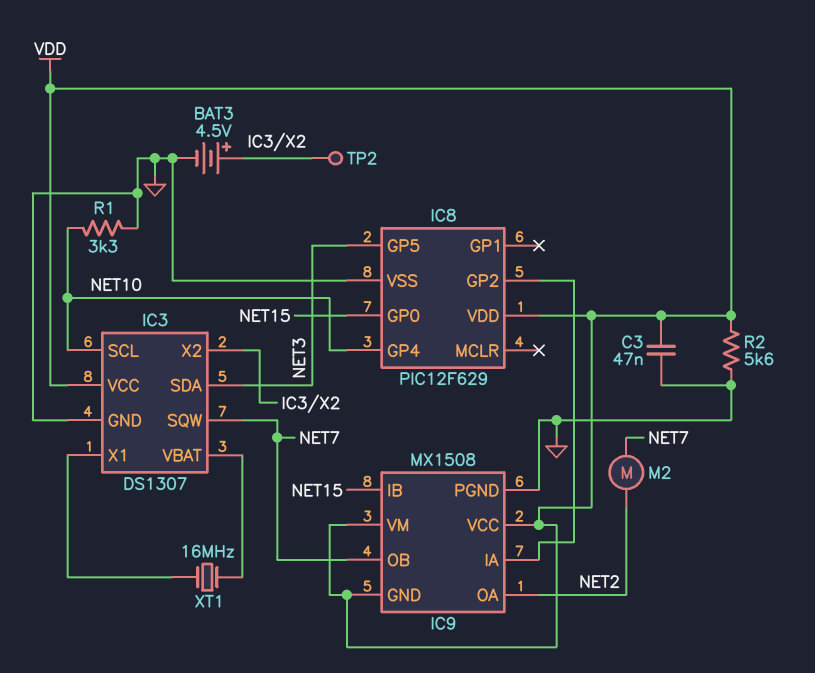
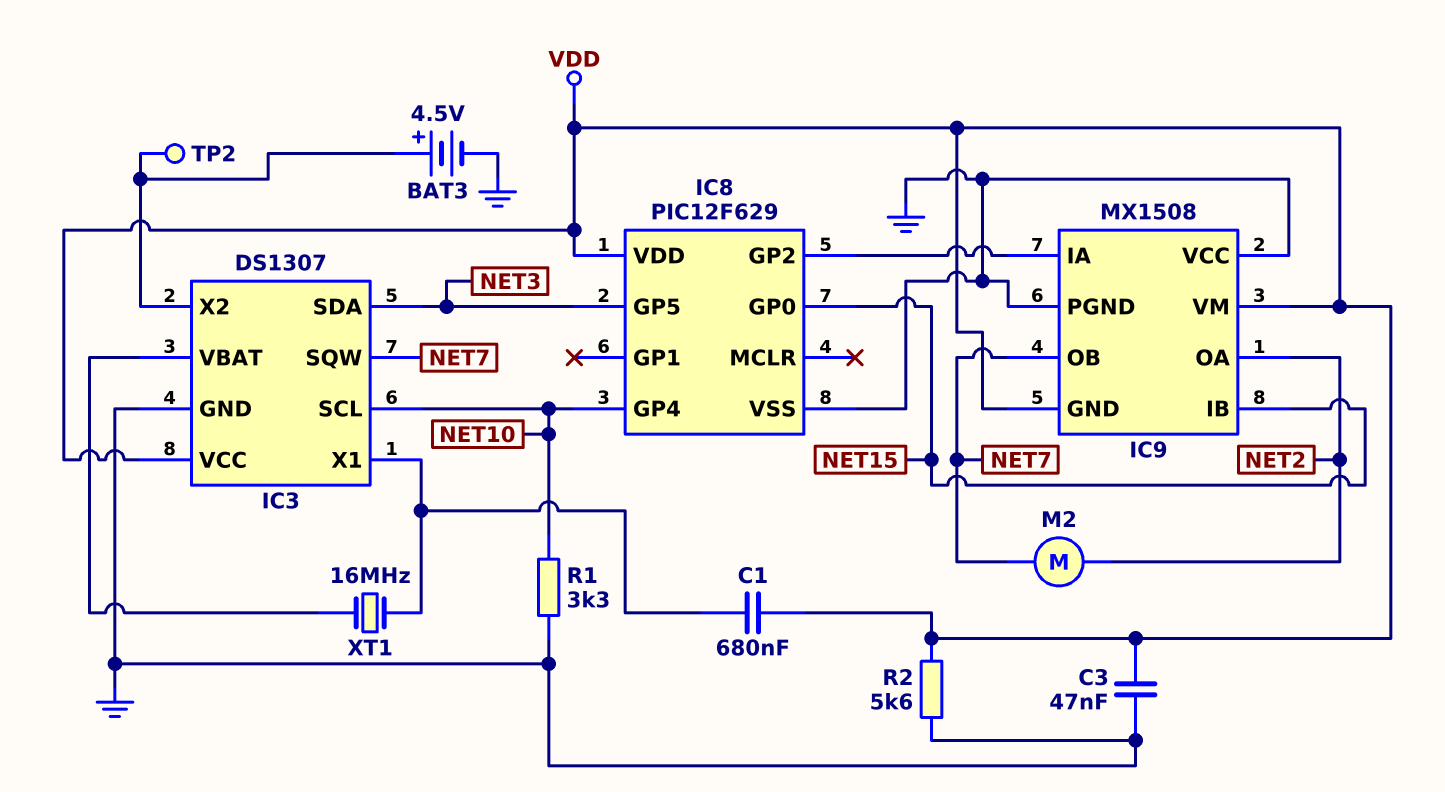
C1: none -> 680nF (IC3/X1, VDD)
IC9 pin VCC: VDD -> GND

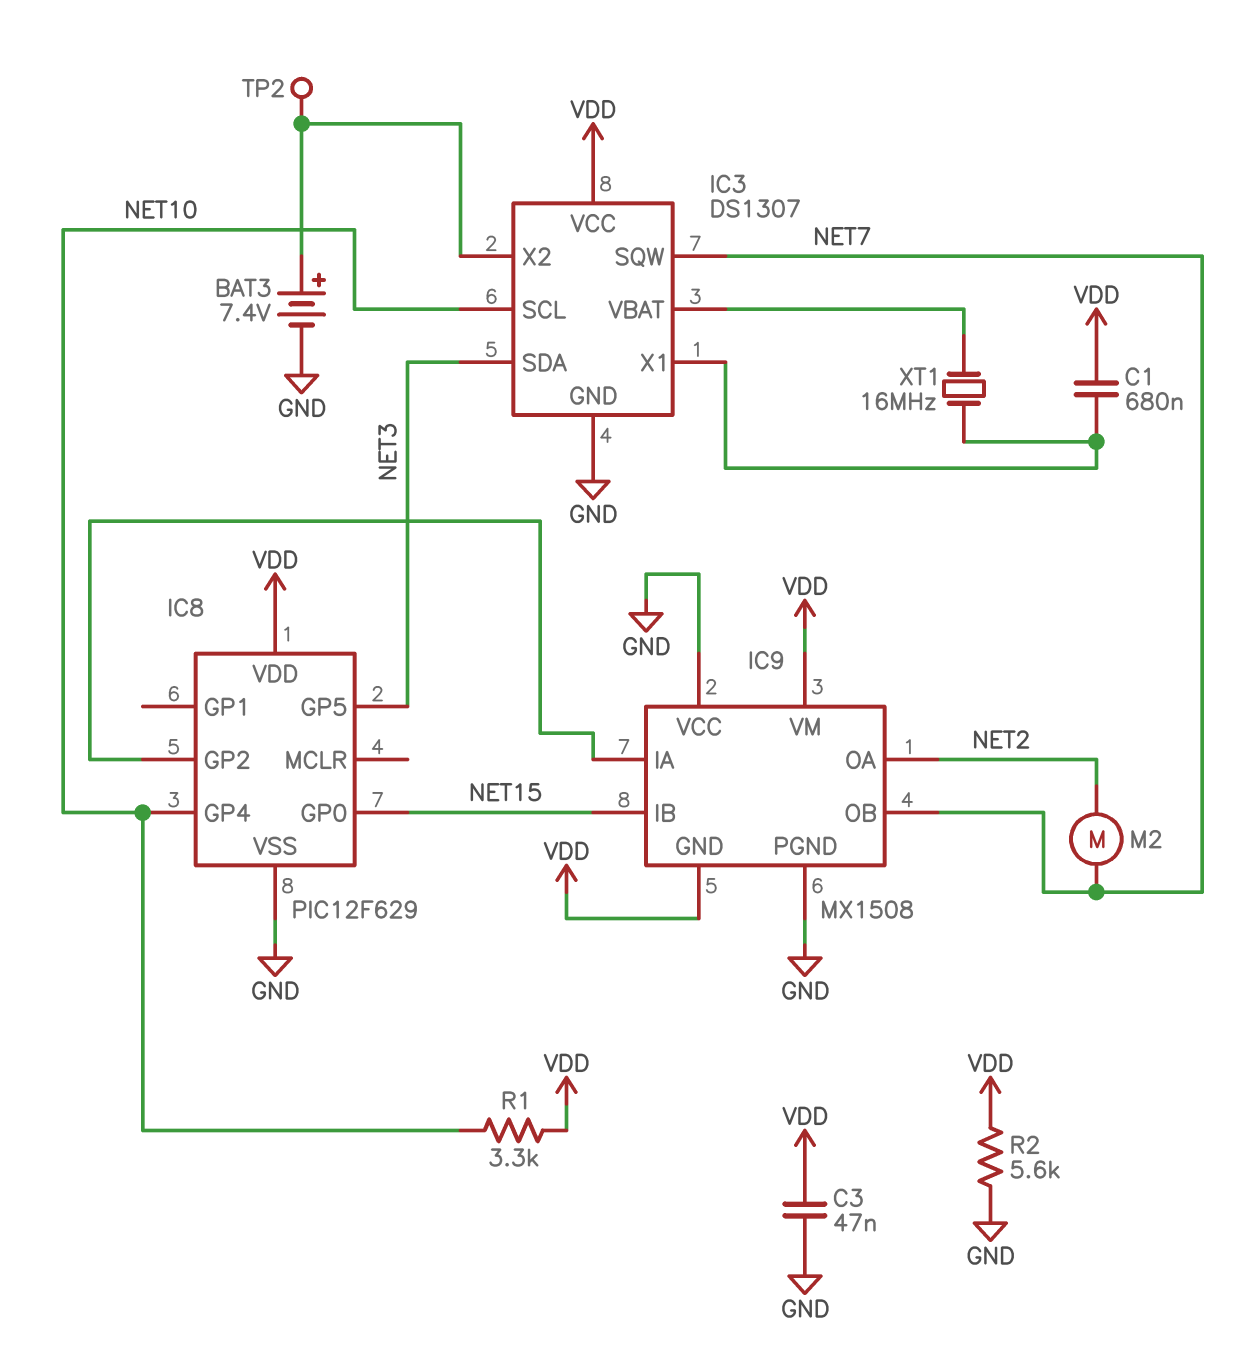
BAT3: 4.5V (plus IC3/X2, minus GND) -> 7.4V (plus IC3/X2, minus GND)
R1: 3.3k (GND, NET10) -> 3.3k (NET10, VDD)

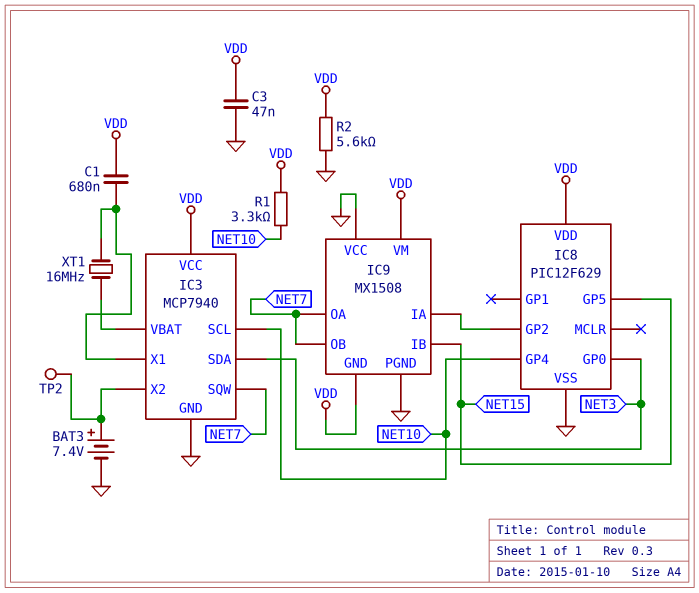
IC3: DS1307 -> MCP7940
IC8 pin GP0: NET15 -> NET3
IC8 pin GP5: NET3 -> NET15
IC9 pin OA: NET2 -> NET7
M2: motor (NET2, NET7) -> none

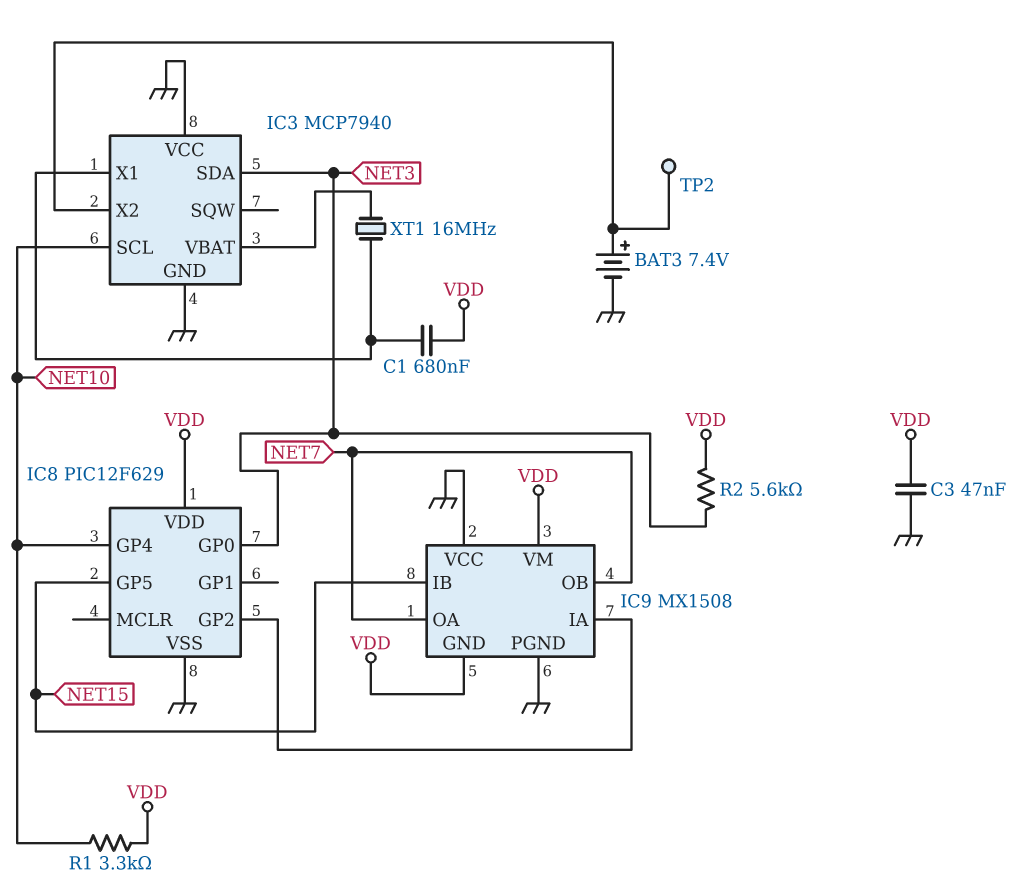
IC3 pin SQW: NET7 -> none
IC3 pin VCC: VDD -> GND
R2: 5.6k (GND, VDD) -> 5.6k (NET3, VDD)

